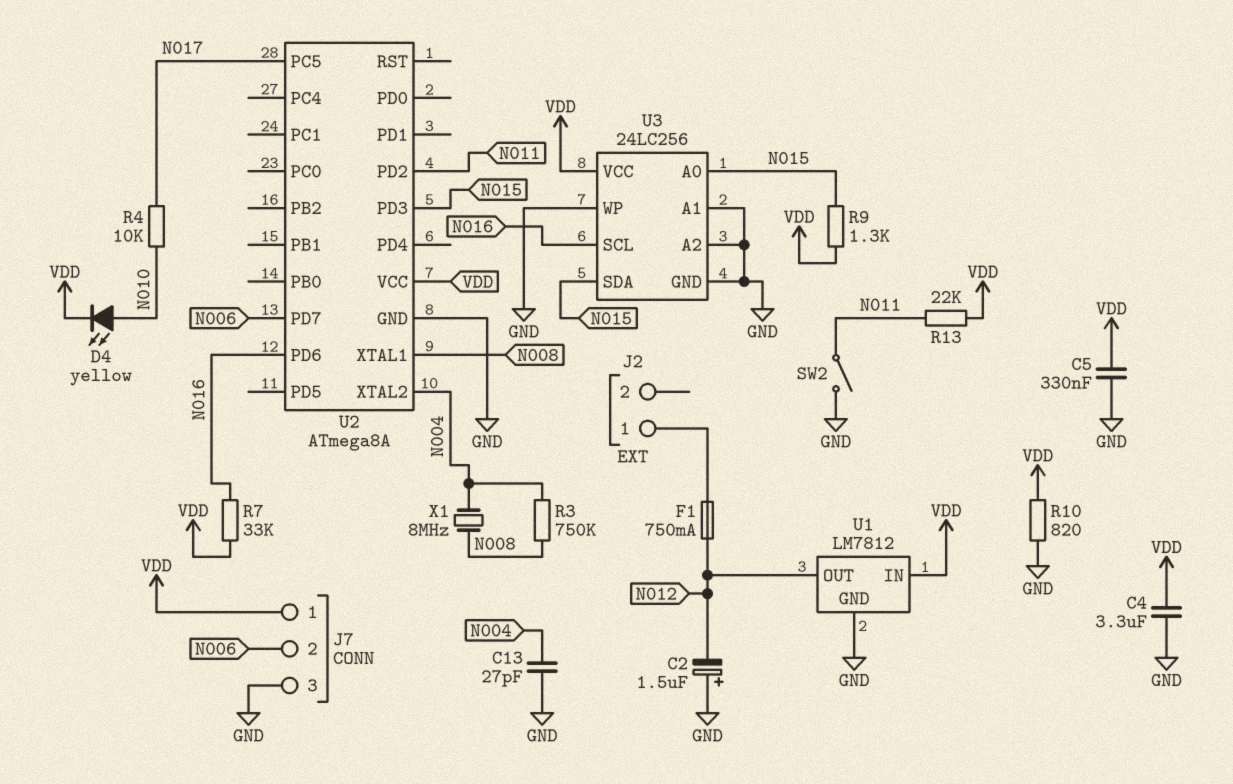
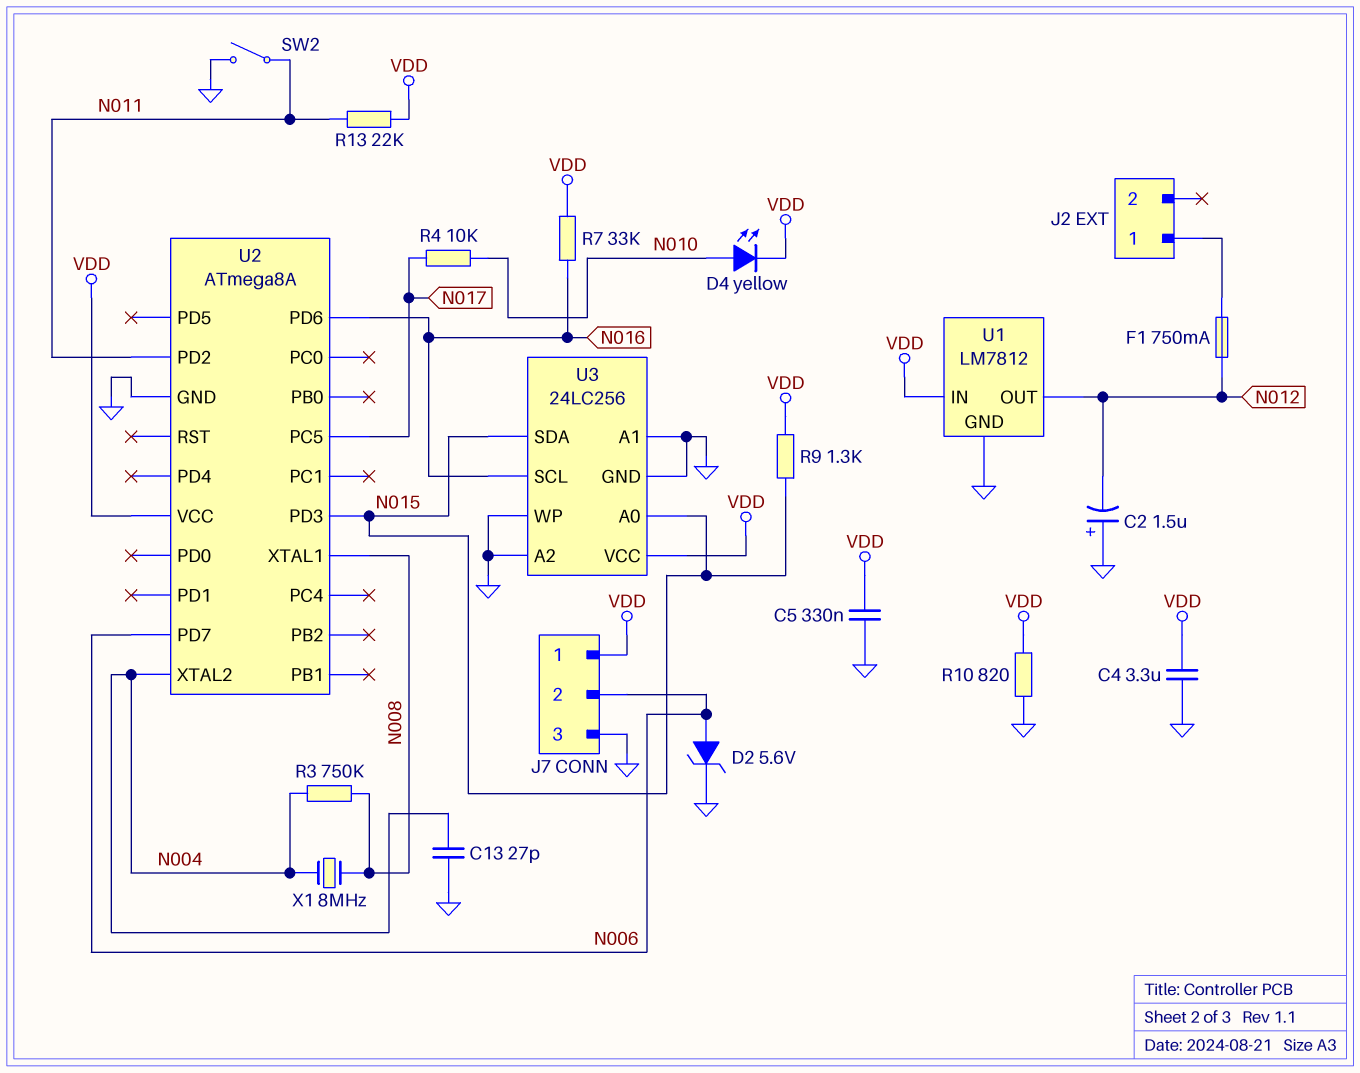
D2: none -> zener 5.6V (A N006, K GND)

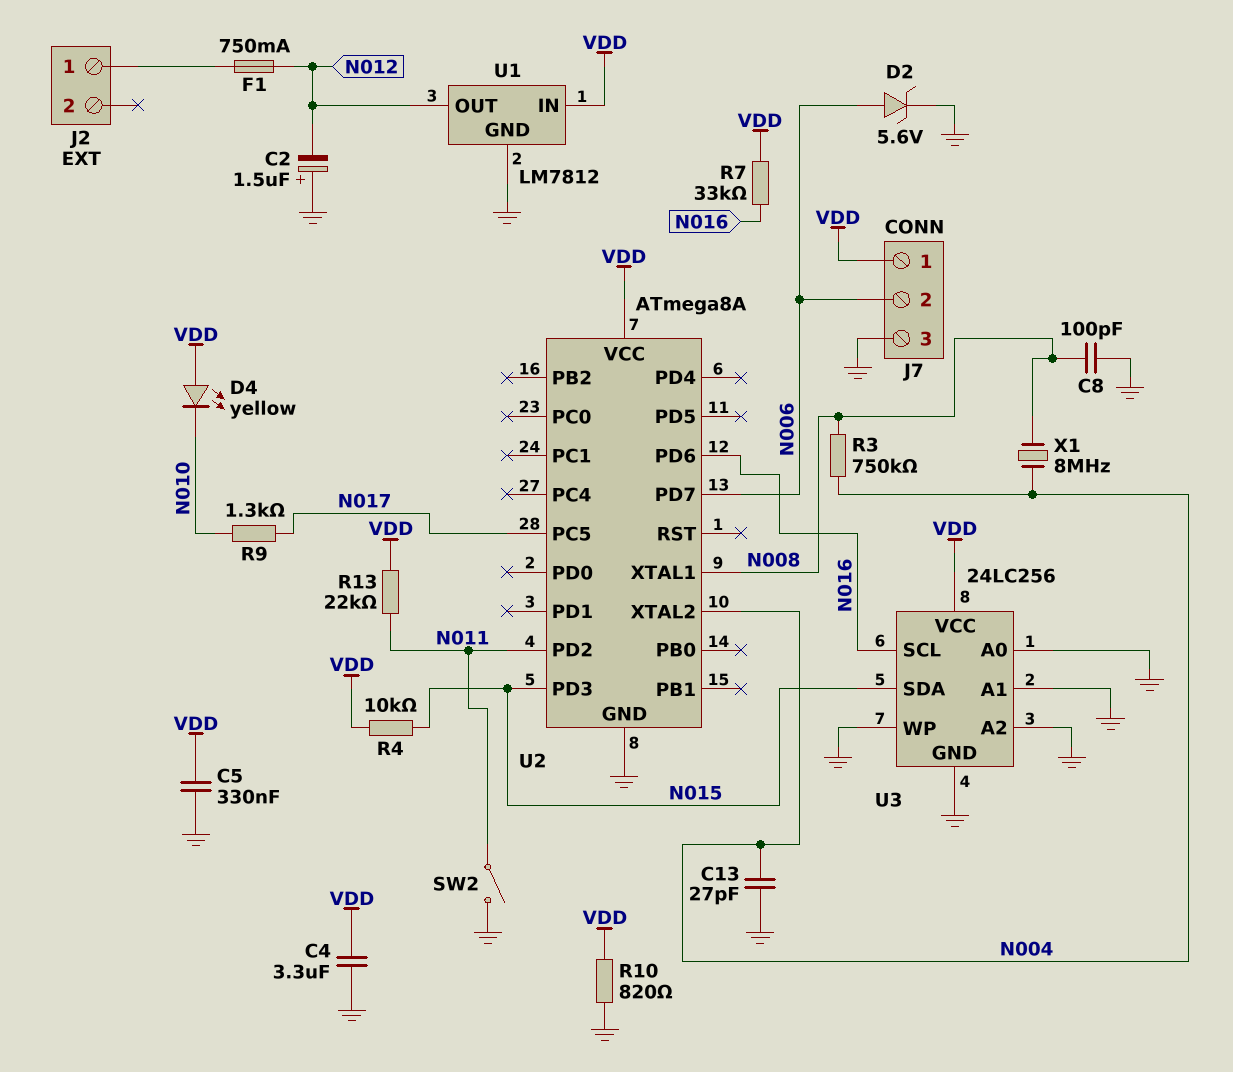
C8: none -> 100pF (GND, N008)
D4: LED yellow (A N010, K VDD) -> LED yellow (A VDD, K N010)
R4: 10k (N010, N017) -> 10k (N015, VDD)
R9: 1.3k (N015, VDD) -> 1.3k (N010, N017)
U3 pin A0: N015 -> GND

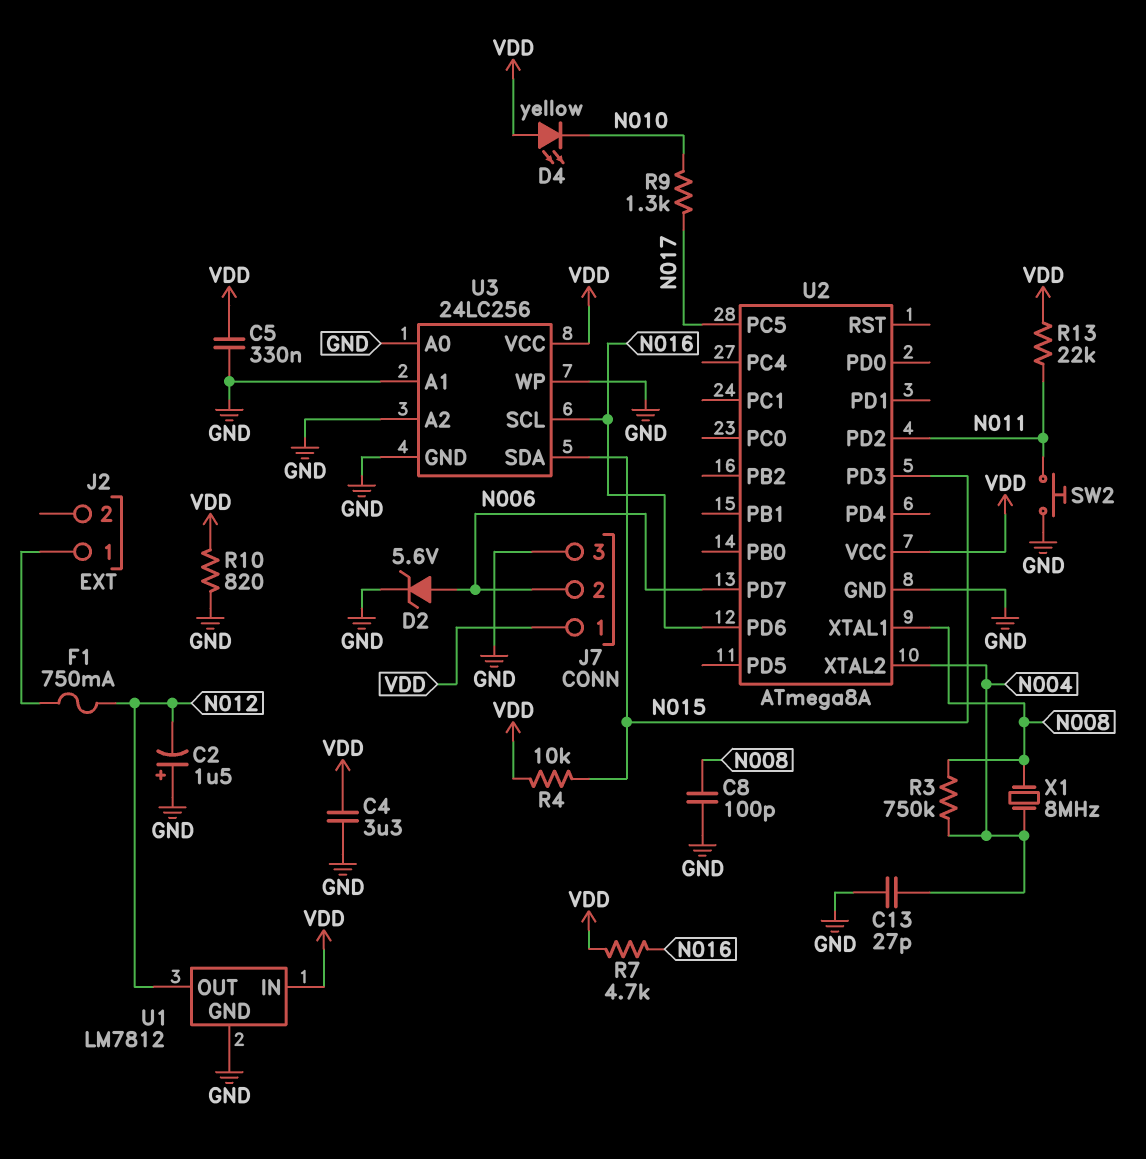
R7: 33k (N016, VDD) -> 4.7k (N016, VDD)
SW2: switch (GND, N011) -> button (GND, N011)

